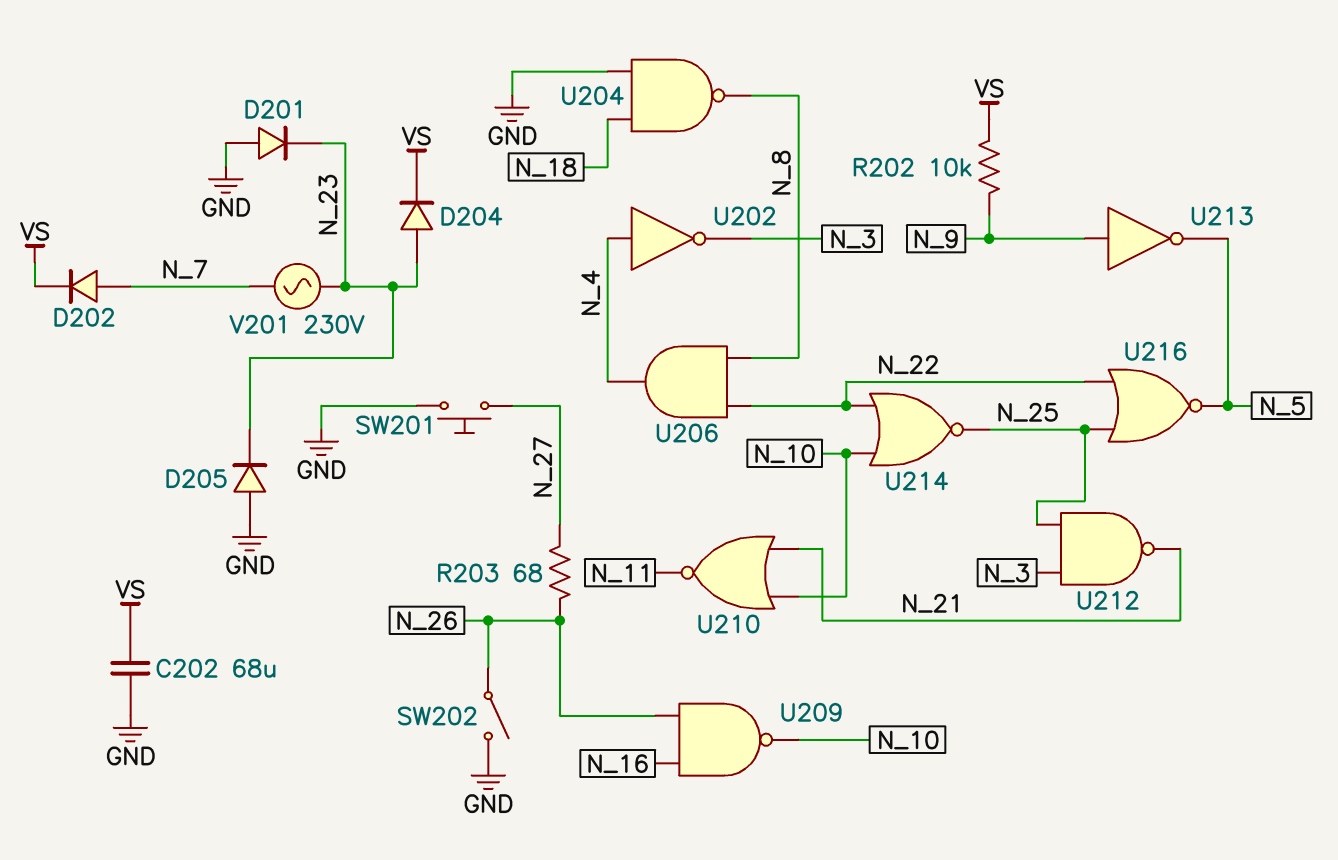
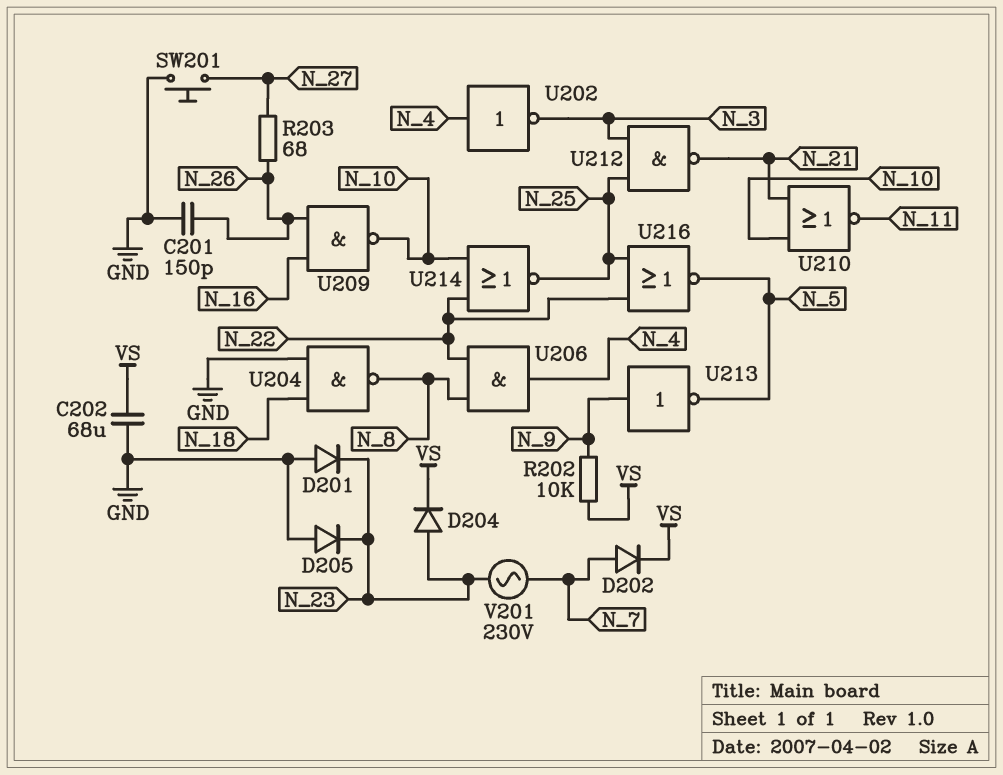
C201: none -> 150pF (GND, N_26)
SW202: switch (GND, N_26) -> none

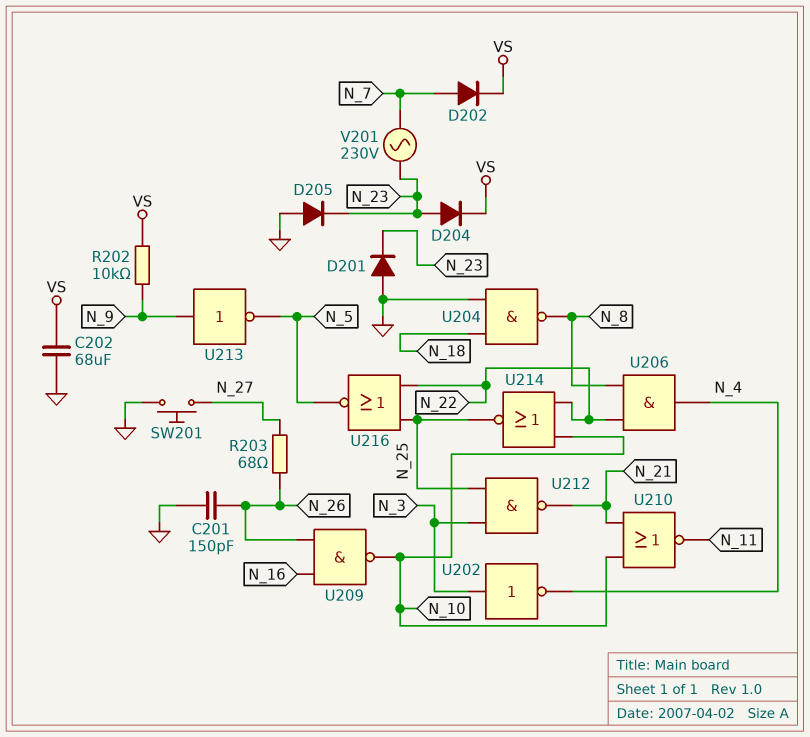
U202: NOT (in N_4, out N_3) -> NOT (in N_3, out N_4)

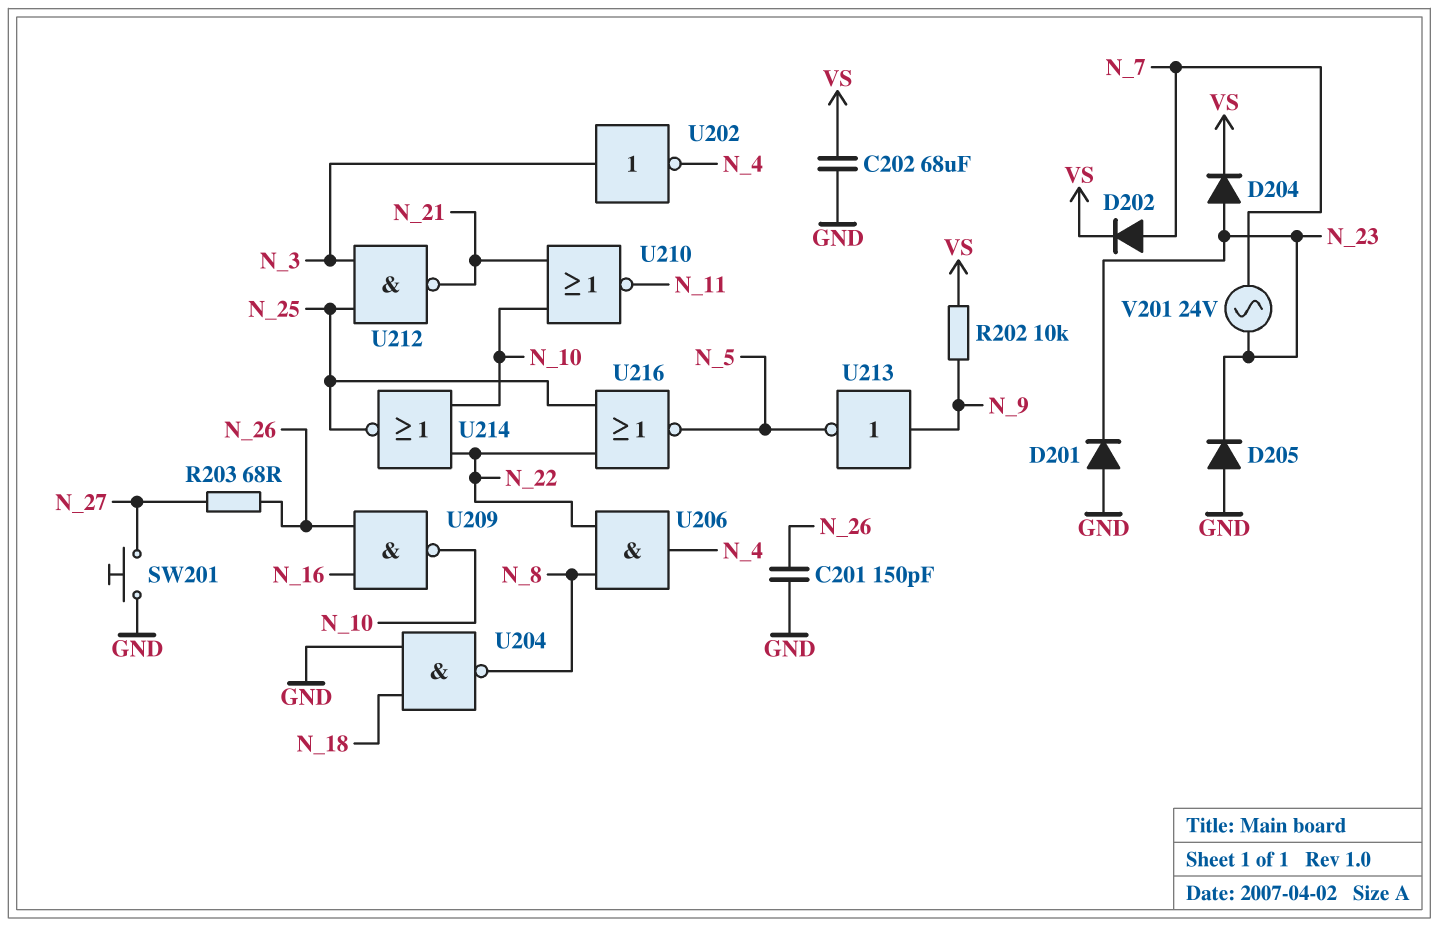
V201: AC 230V (N_7, N_23) -> AC 24V (N_7, N_23)

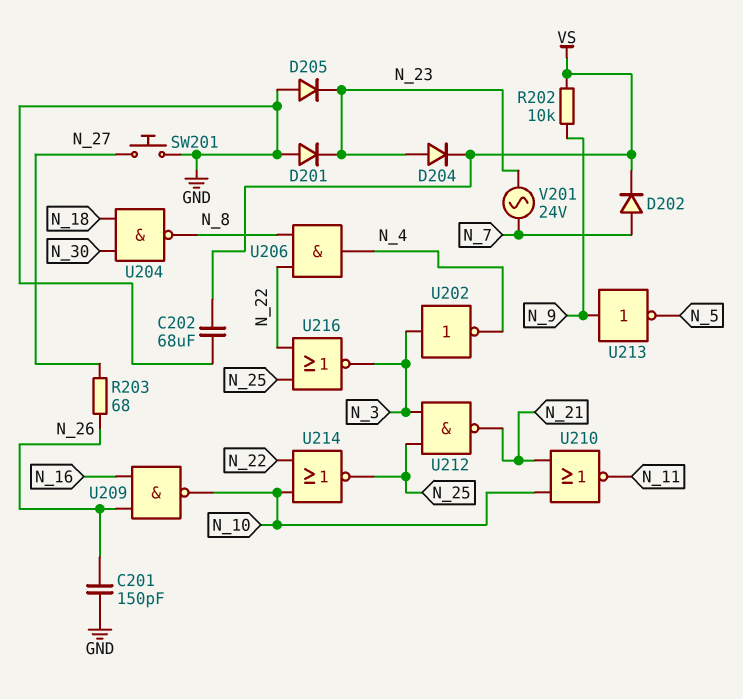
U204: NAND (in GND, in N_18, out N_8) -> NAND (in N_18, in N_30, out N_8)
U216: NOR (in N_22, in N_25, out N_5) -> NOR (in N_22, in N_25, out N_3)

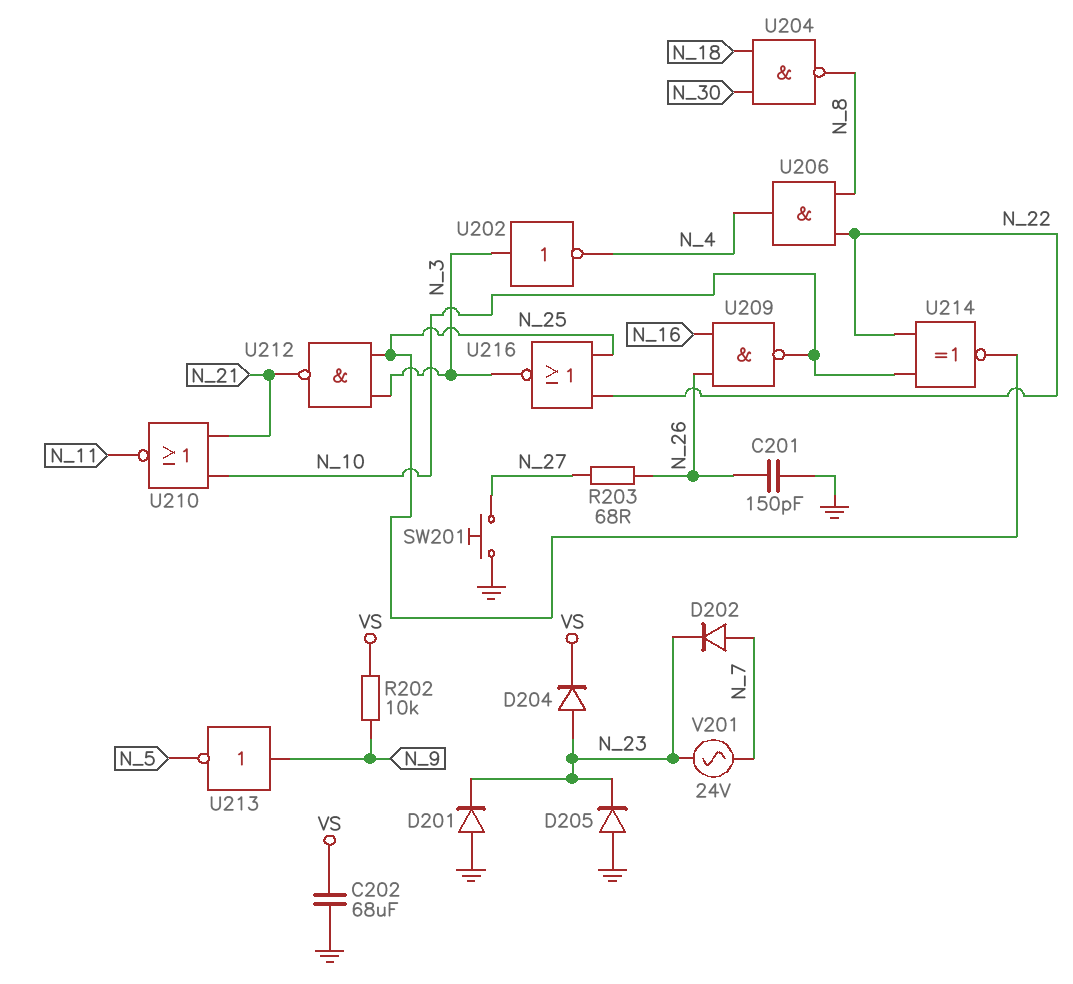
D202: diode (A N_7, K VS) -> diode (A N_7, K N_23)
U214: NOR (in N_10, in N_22, out N_25) -> XNOR (in N_10, in N_22, out N_25)

